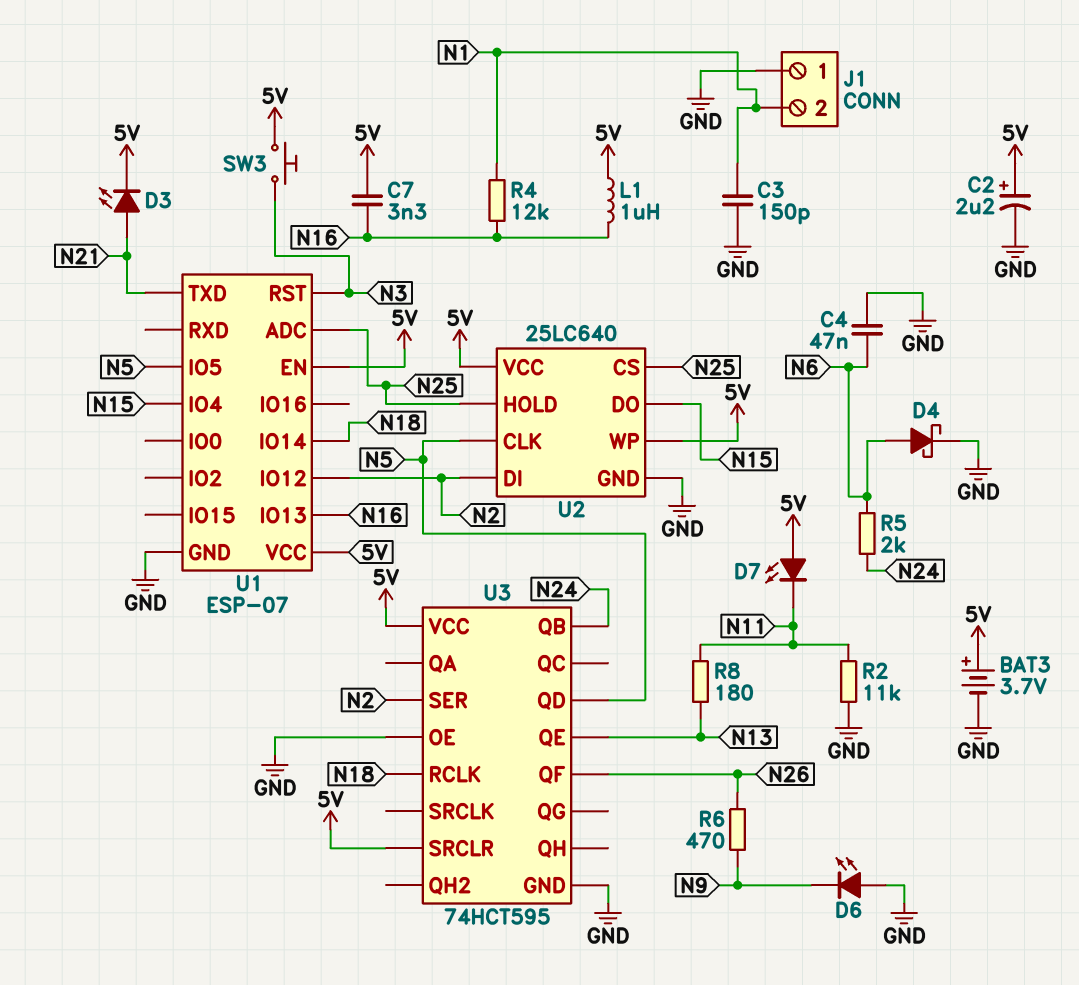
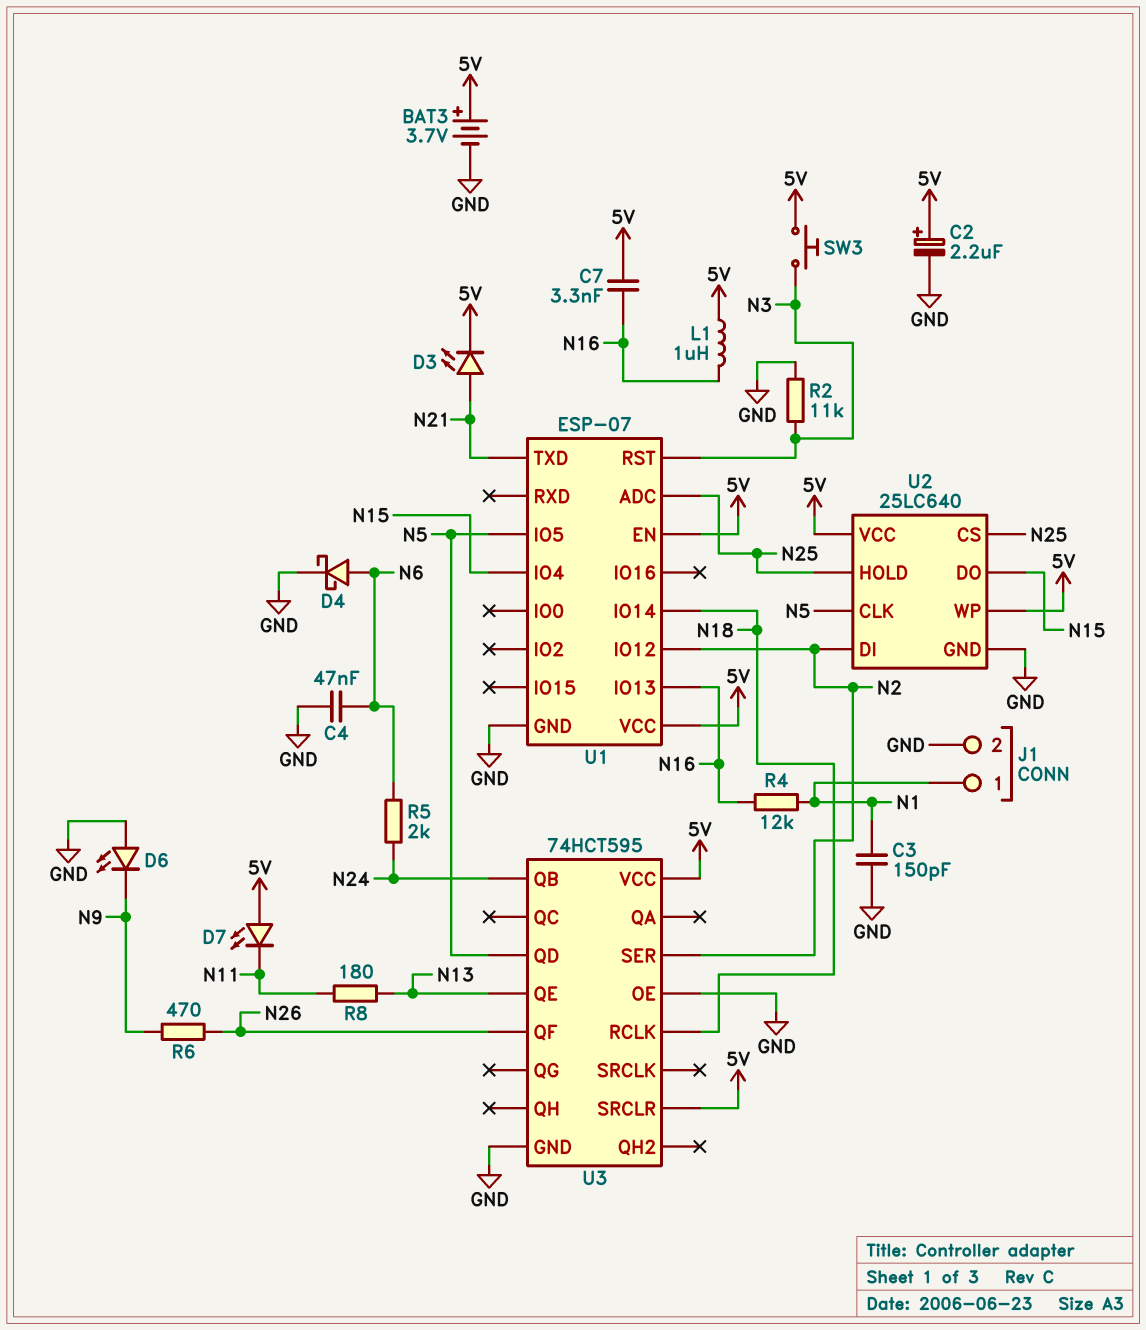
J1 pin 1: GND -> N1
J1 pin 2: N1 -> GND
R2: 11k (GND, N11) -> 11k (GND, N3)

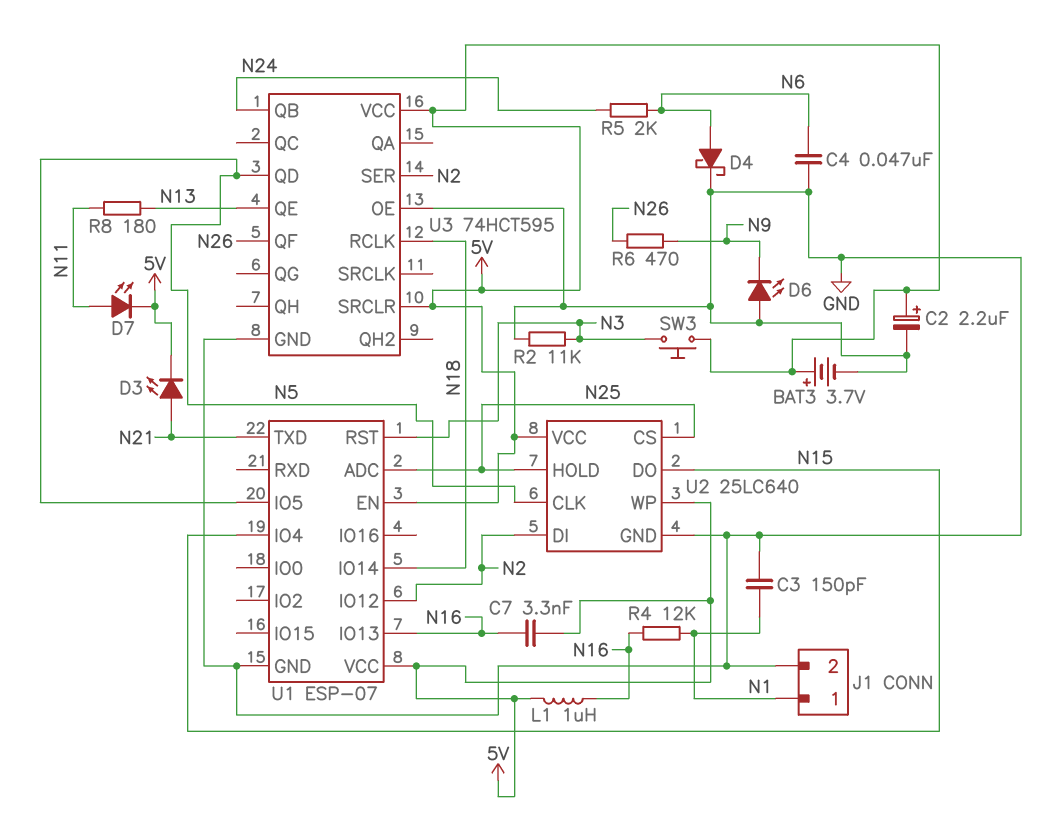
D7: LED (A 5V, K N11) -> LED (A N11, K 5V)

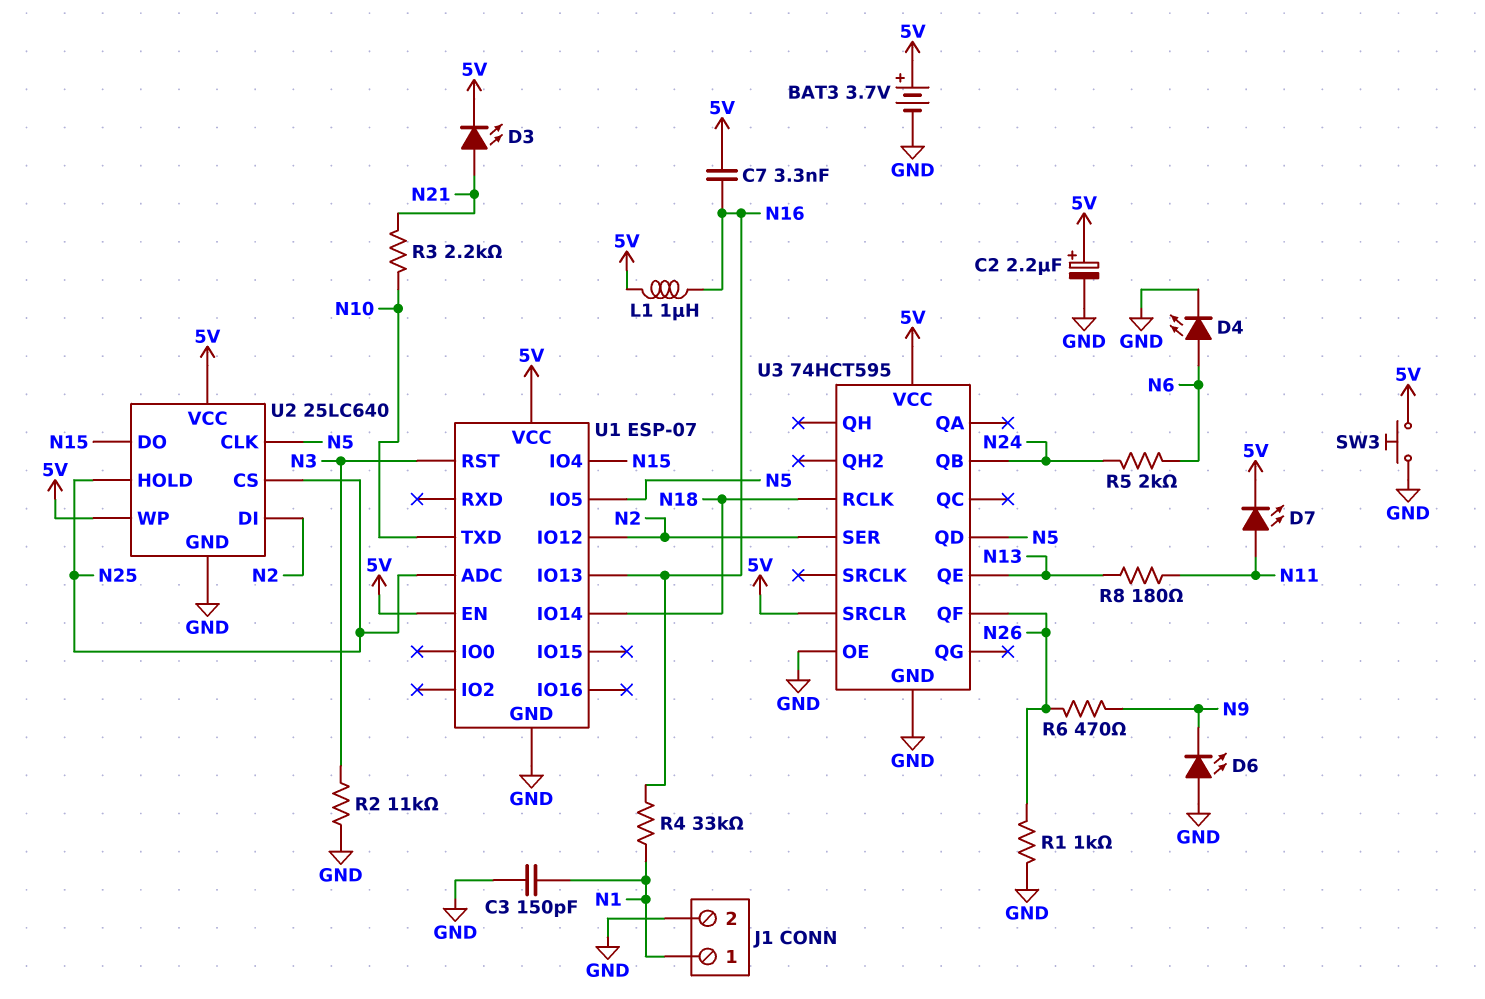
C4: 47nF (GND, N6) -> none
D4: schottky (A N6, K GND) -> LED (A N6, K GND)
R1: none -> 1k (GND, N26)
R3: none -> 2.2k (N10, N21)
R4: 12k (N1, N16) -> 33k (N1, N16)
SW3: button (5V, N3) -> button (5V, GND)
U1 pin TXD: N21 -> N10

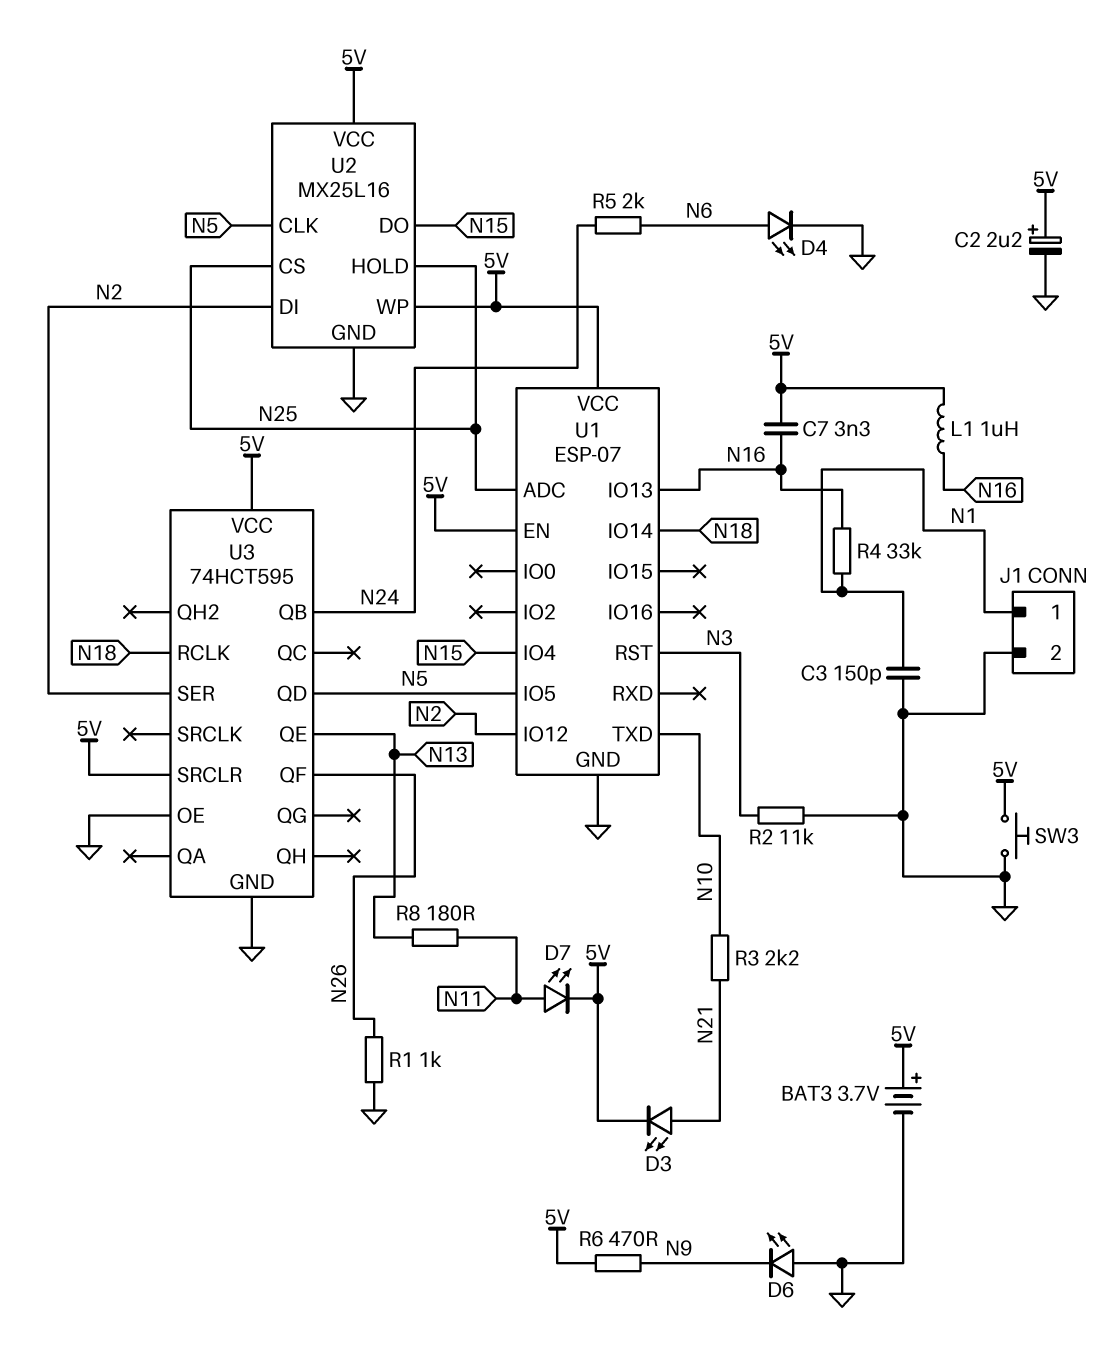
R6: 470 (N9, N26) -> 470 (5V, N9)
U2: 25LC640 -> MX25L16

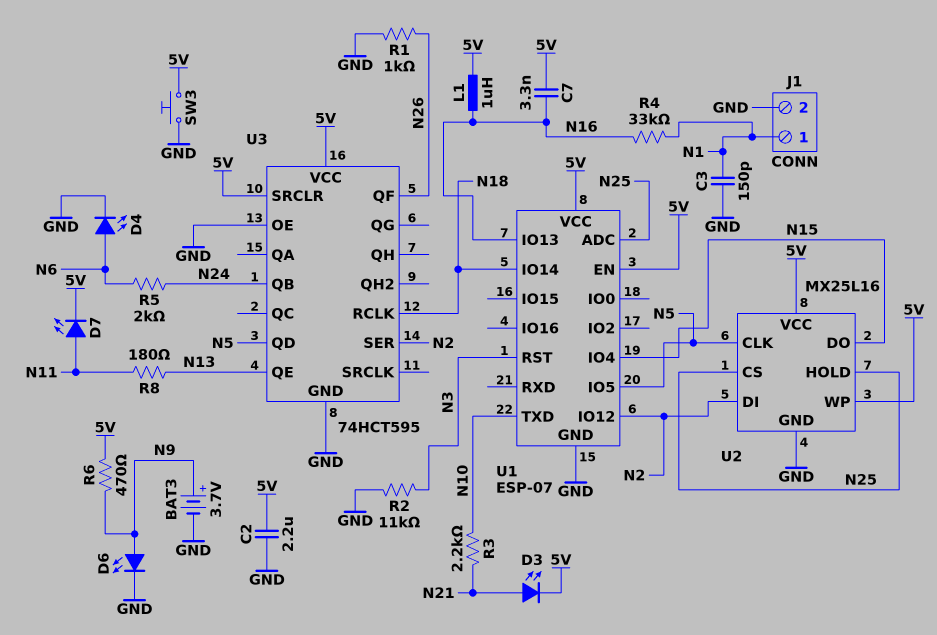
BAT3: 3.7V (plus 5V, minus GND) -> 3.7V (plus N9, minus GND)
C2: 2.2uF (plus 5V, minus GND) -> 2.2uF (5V, GND)
D6: LED (A GND, K N9) -> LED (A N9, K GND)

